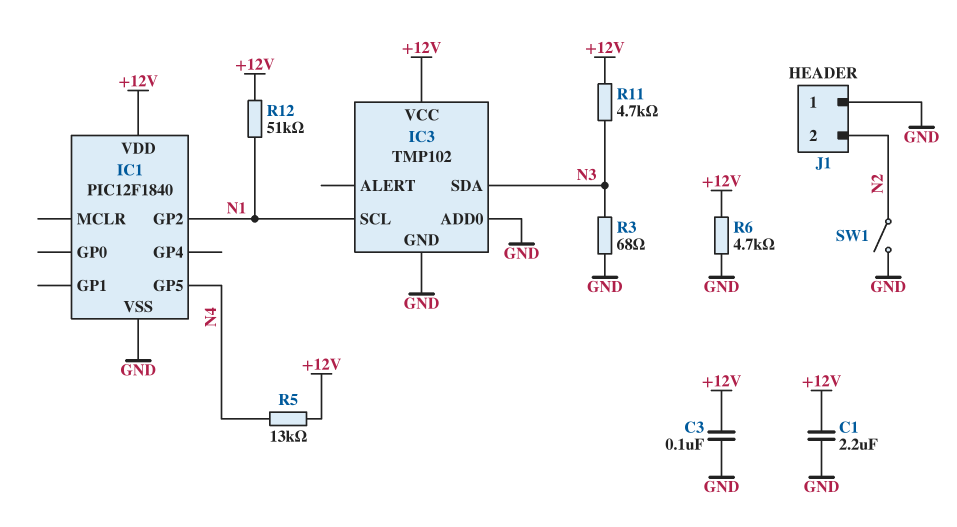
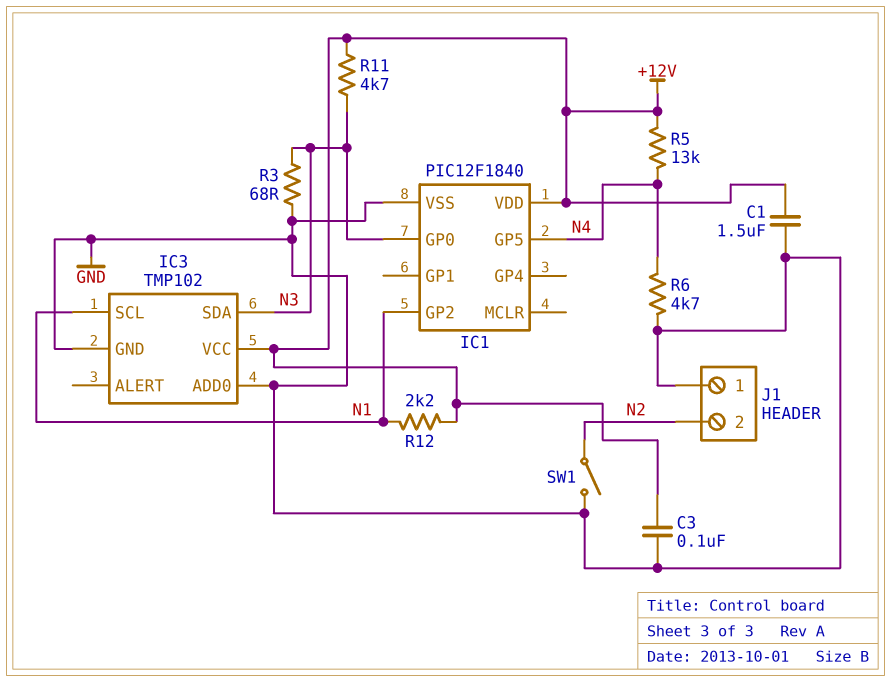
C1: 2.2uF (+12V, GND) -> 1.5uF (+12V, GND)
IC1 pin GP0: none -> N3
R6: 4.7k (+12V, GND) -> 4.7k (GND, N4)
R12: 51k (+12V, N1) -> 2.2k (+12V, N1)

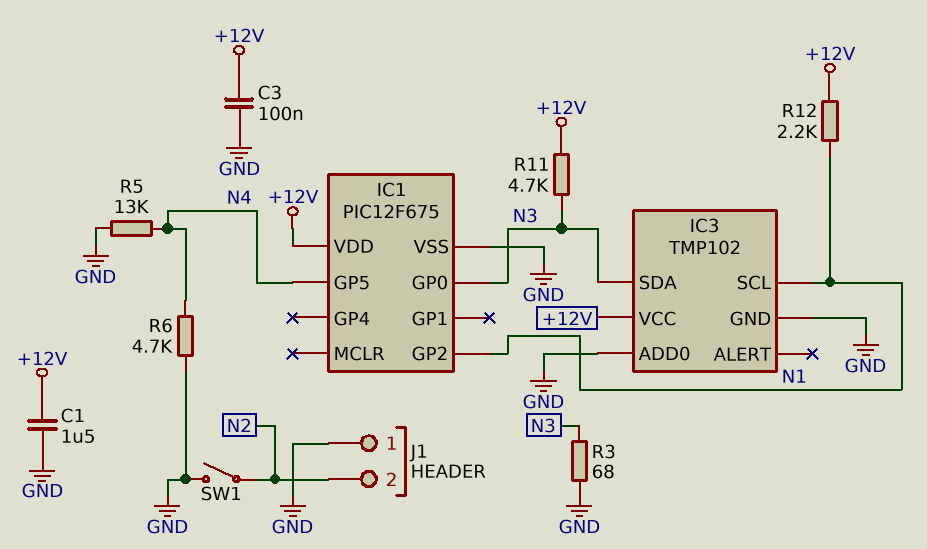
IC1: PIC12F1840 -> PIC12F675
R5: 13k (+12V, N4) -> 13k (GND, N4)

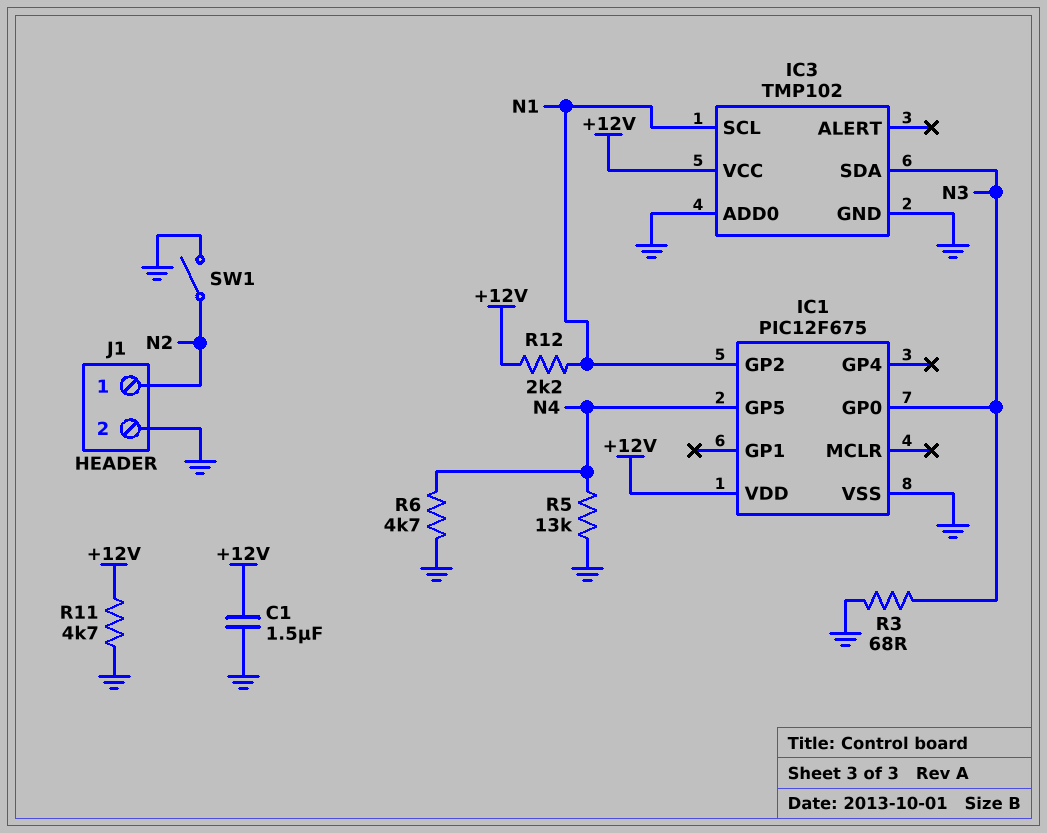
C3: 100nF (+12V, GND) -> none
J1 pin 1: GND -> N2
J1 pin 2: N2 -> GND
R11: 4.7k (+12V, N3) -> 4.7k (+12V, GND)

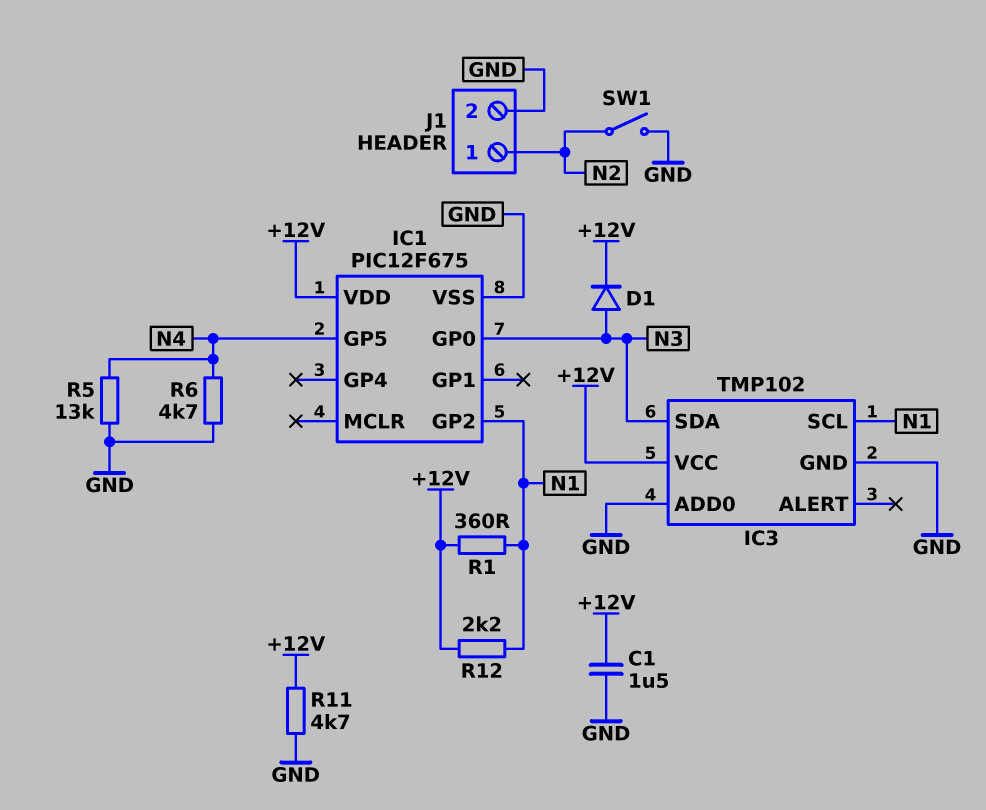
D1: none -> diode (A N3, K +12V)
R1: none -> 360 (+12V, N1)
R3: 68 (GND, N3) -> none

